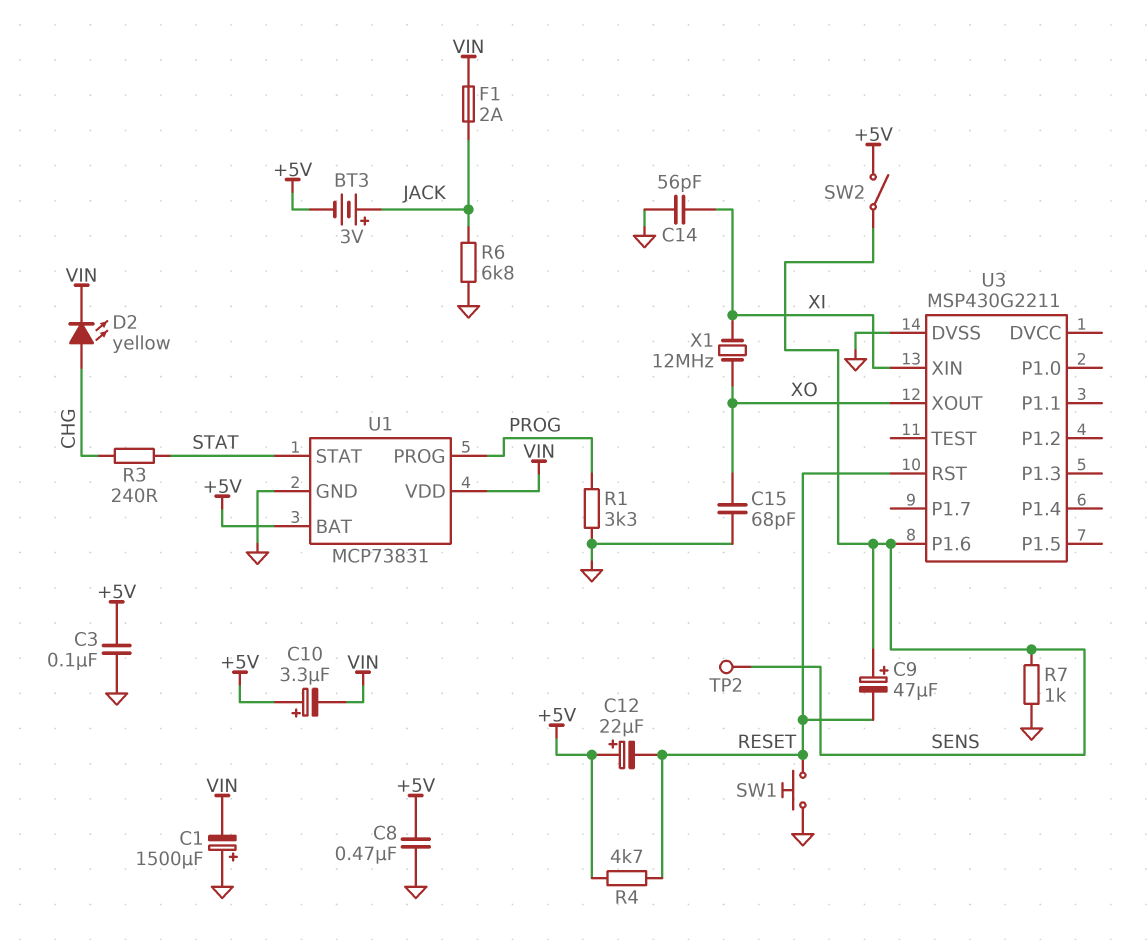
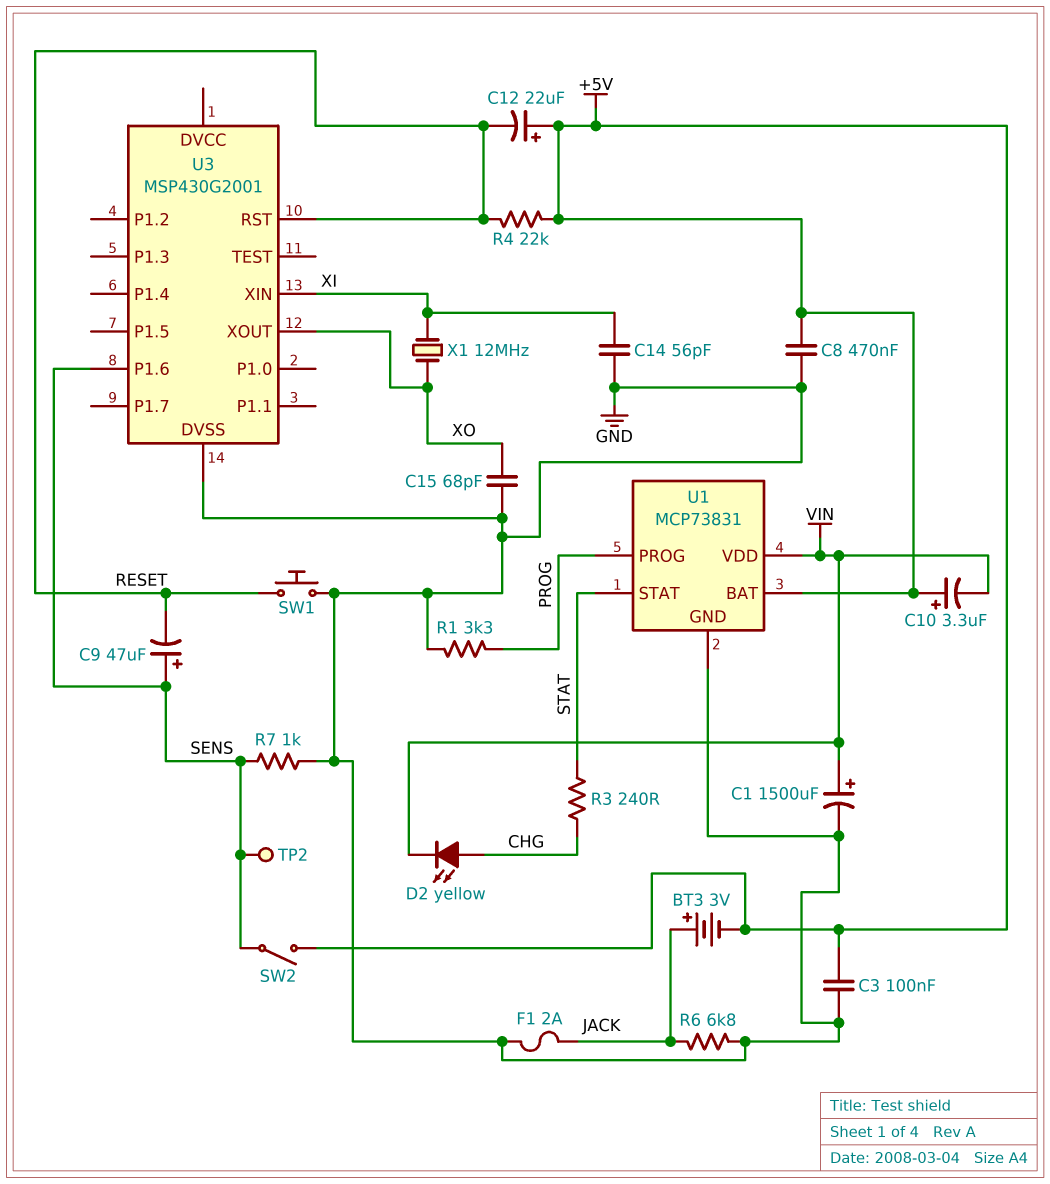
C1: 1500uF (plus GND, minus VIN) -> 1500uF (plus VIN, minus GND)
F1: 2A (JACK, VIN) -> 2A (GND, JACK)
R4: 4.7k (+5V, RESET) -> 22k (+5V, RESET)
U3: MSP430G2211 -> MSP430G2001

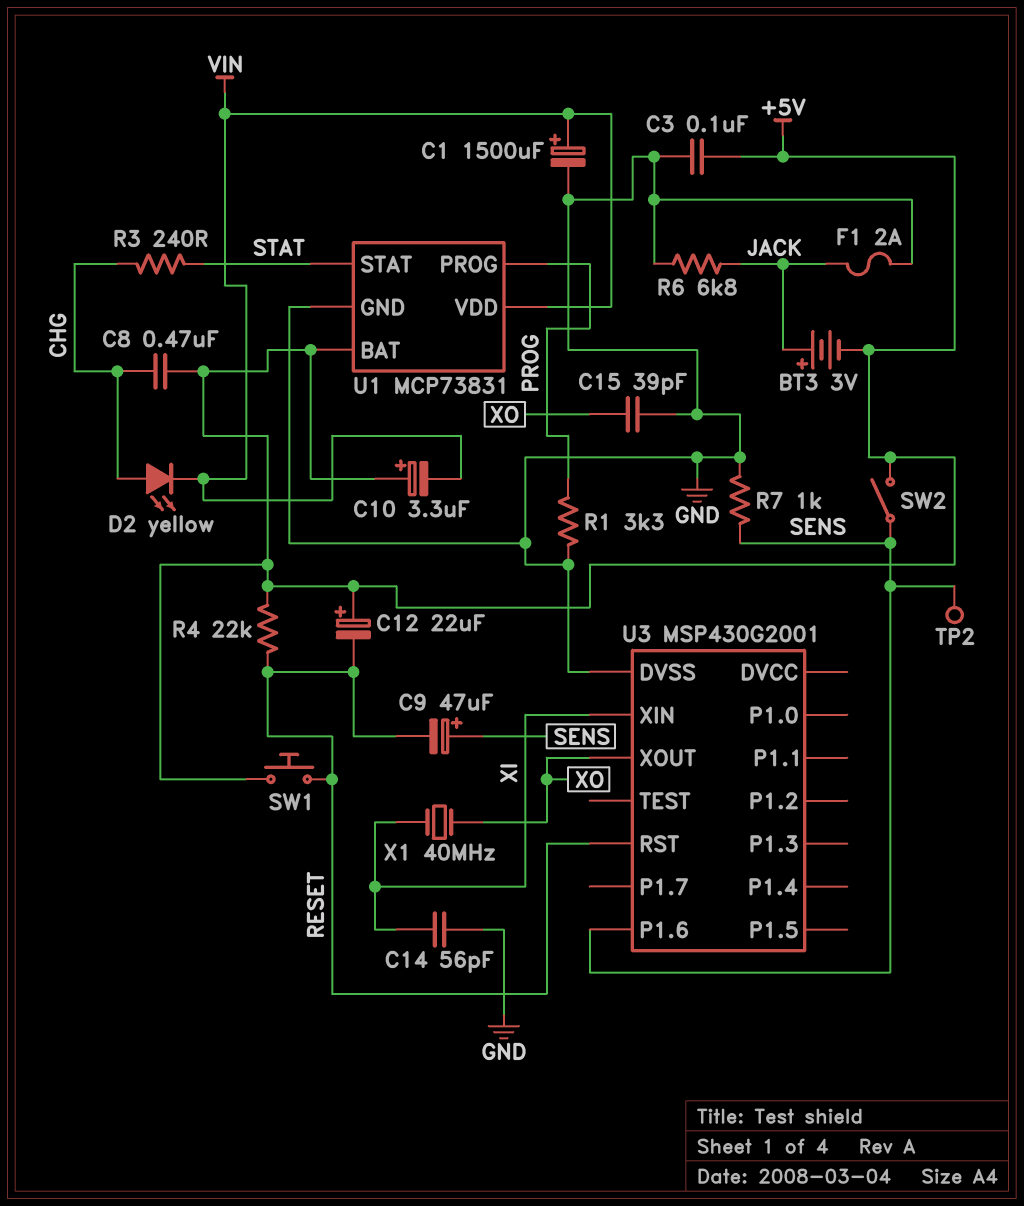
C8: 470nF (+5V, GND) -> 470nF (+5V, CHG)
C15: 68pF (GND, XO) -> 39pF (GND, XO)
SW1: button (GND, RESET) -> button (+5V, RESET)
X1: 12MHz (XI, XO) -> 40MHz (XI, XO)

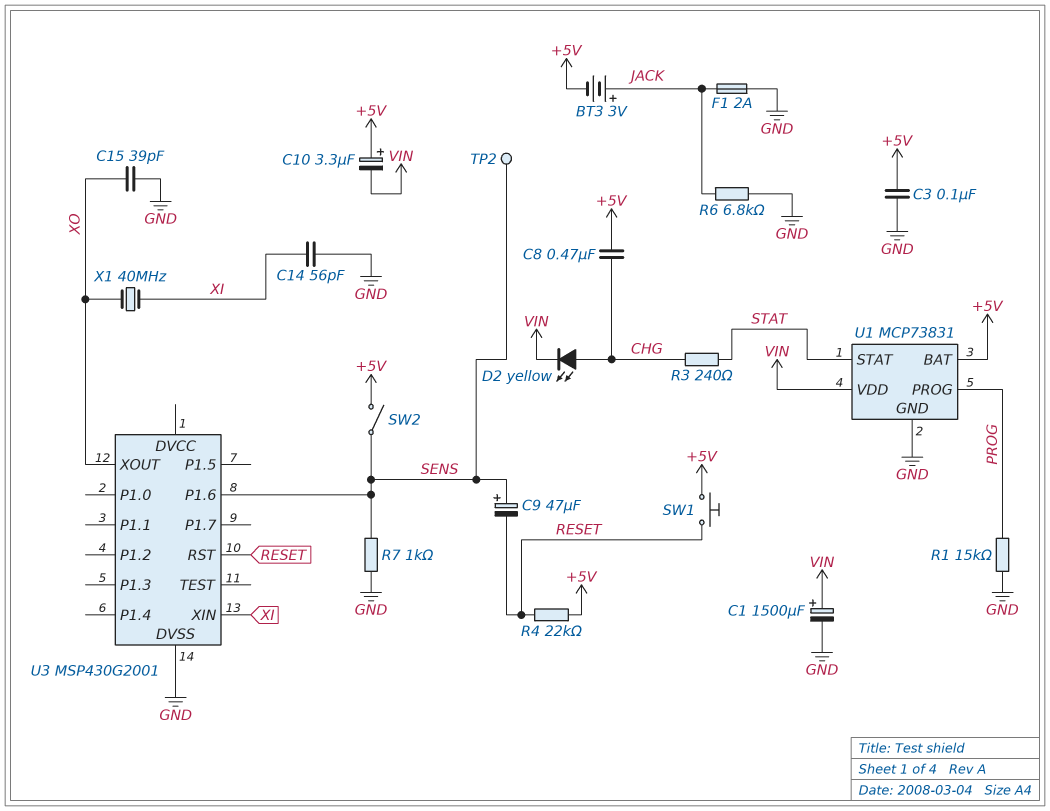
C12: 22uF (plus +5V, minus RESET) -> none
R1: 3.3k (GND, PROG) -> 15k (GND, PROG)

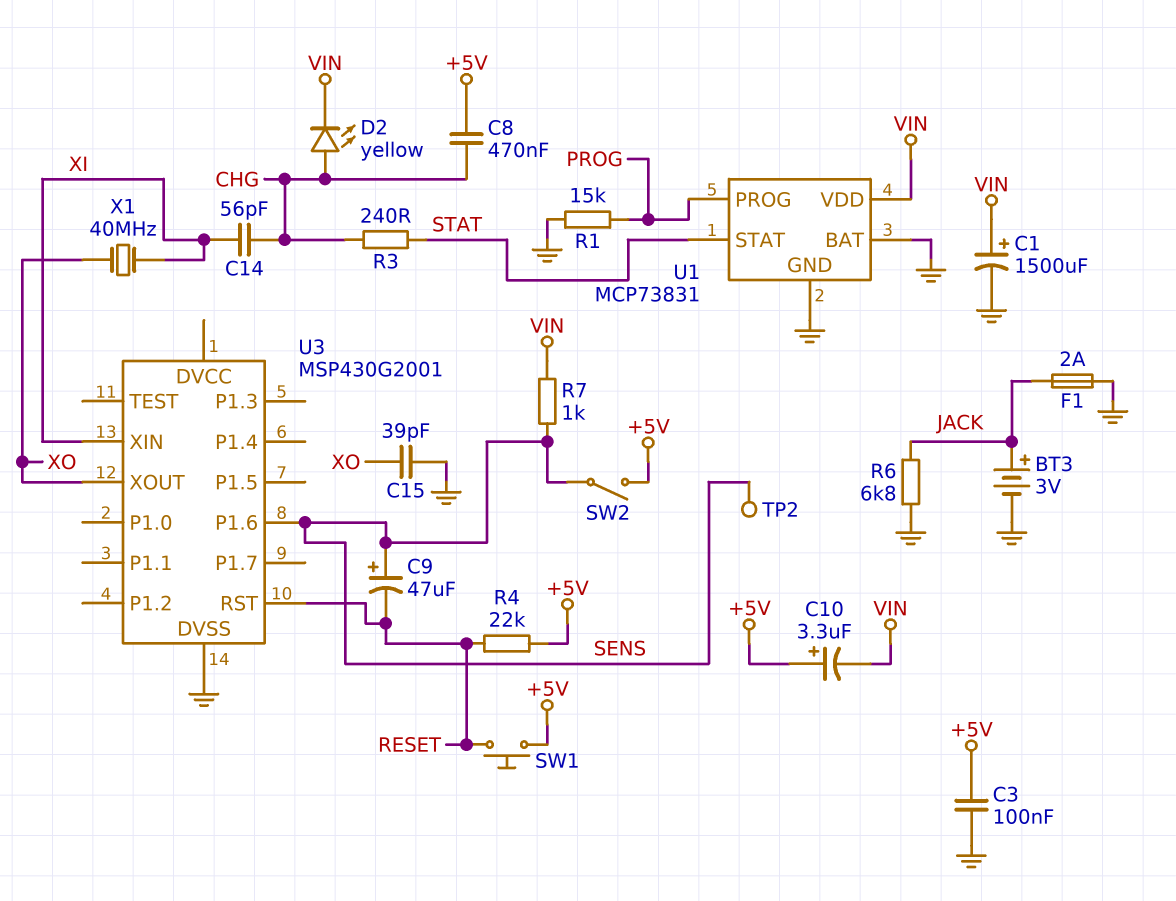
BT3: 3V (plus JACK, minus +5V) -> 3V (plus JACK, minus GND)
C14: 56pF (GND, XI) -> 56pF (CHG, XI)
R7: 1k (GND, SENS) -> 1k (SENS, VIN)
U1 pin BAT: +5V -> GND

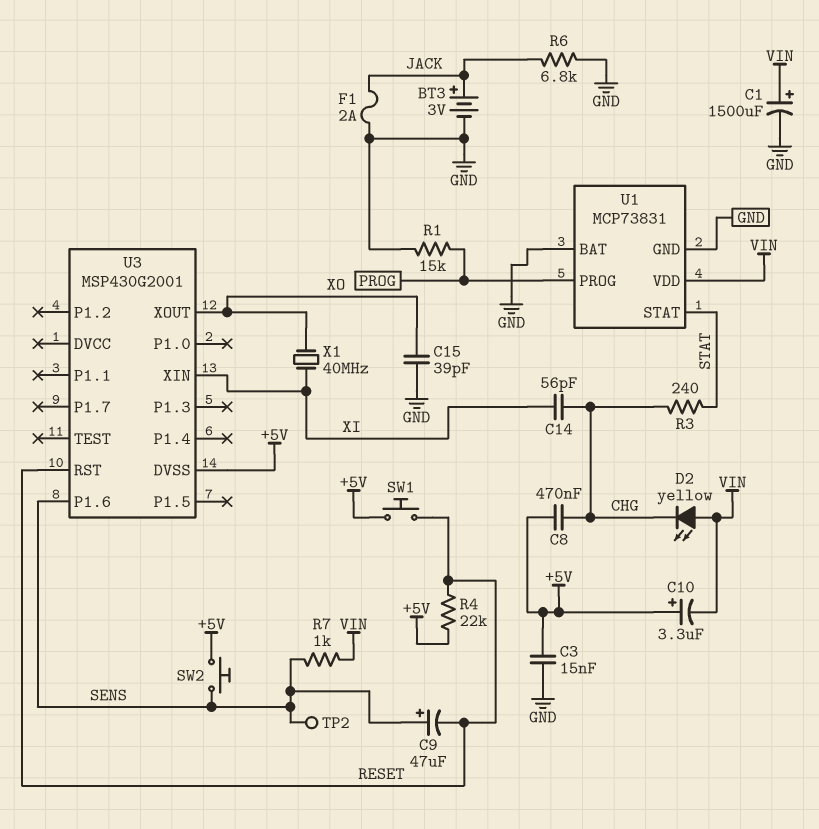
C3: 100nF (+5V, GND) -> 15nF (+5V, GND)
D2: LED yellow (A CHG, K VIN) -> LED yellow (A VIN, K CHG)
SW2: switch (+5V, SENS) -> button (+5V, SENS)
U3 pin DVSS: GND -> +5V

